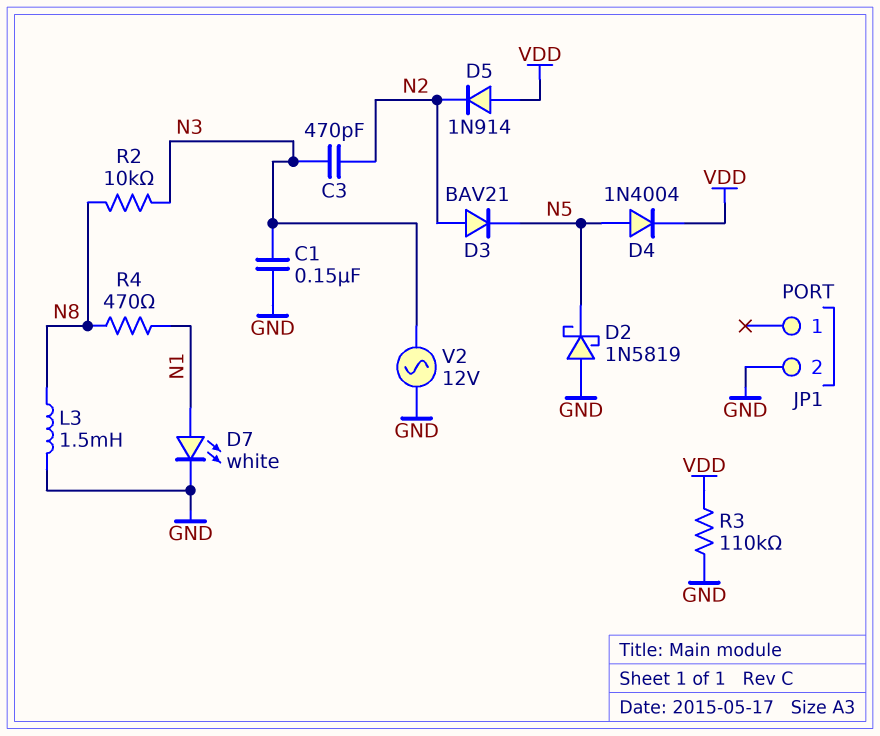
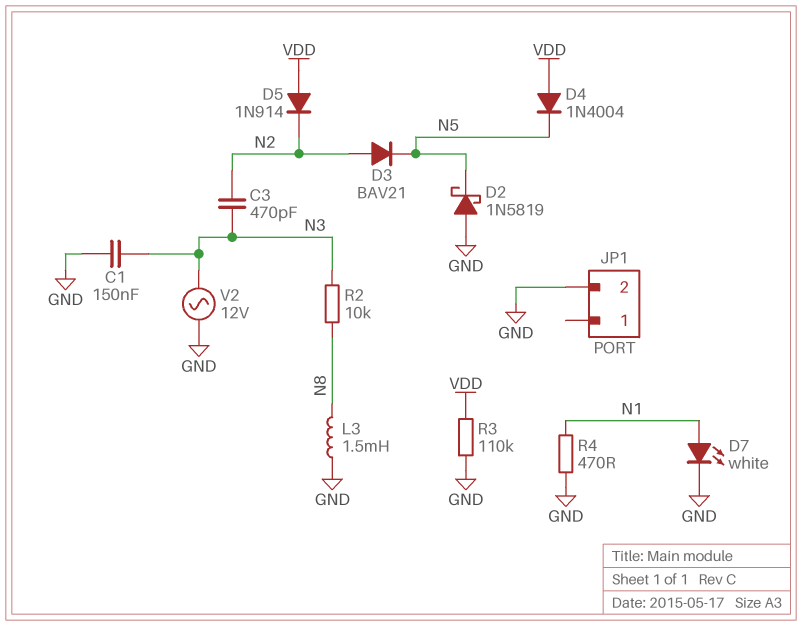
D4: diode 1N4004 (A N5, K VDD) -> diode 1N4004 (A VDD, K N5)
R4: 470 (N1, N8) -> 470 (GND, N1)

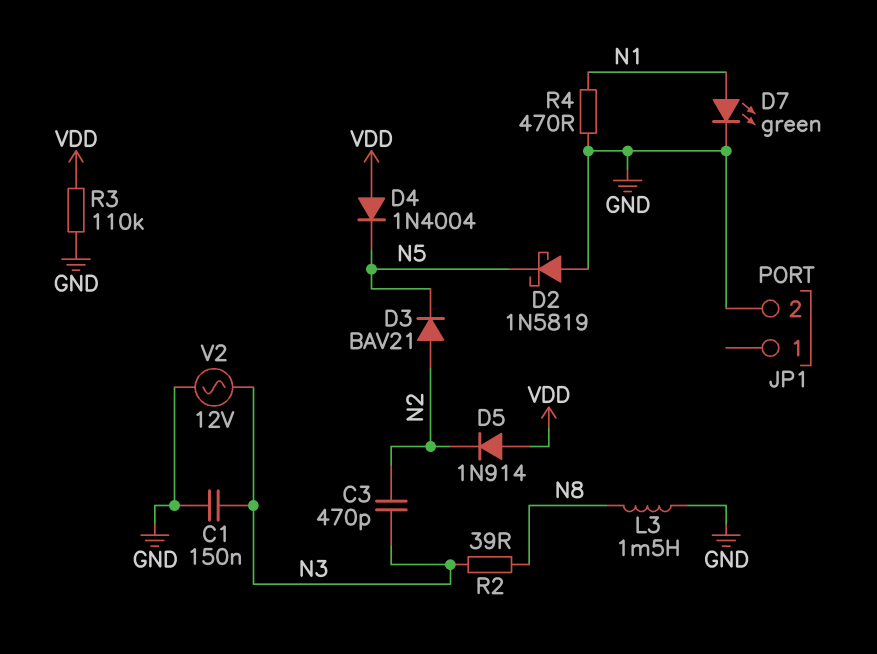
D7: LED white (A N1, K GND) -> LED green (A N1, K GND)
R2: 10k (N3, N8) -> 39 (N3, N8)

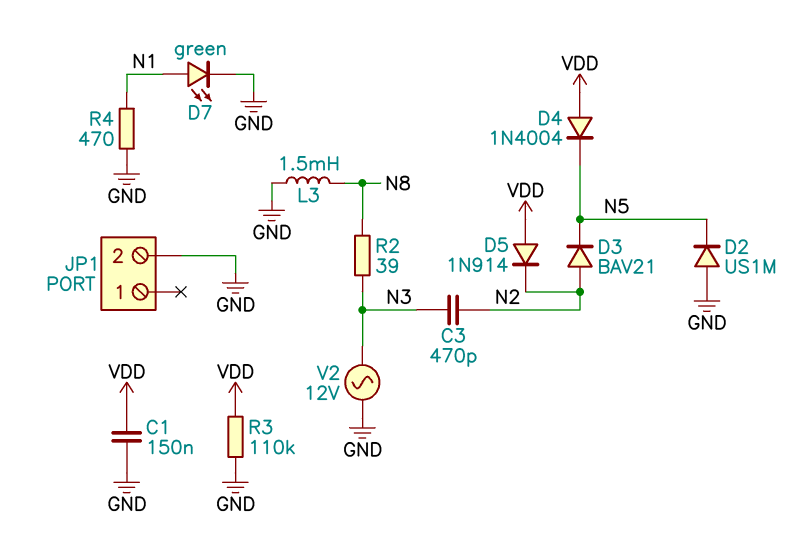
C1: 150nF (GND, N3) -> 150nF (GND, VDD)
D2: schottky 1N5819 (A GND, K N5) -> diode US1M (A GND, K N5)

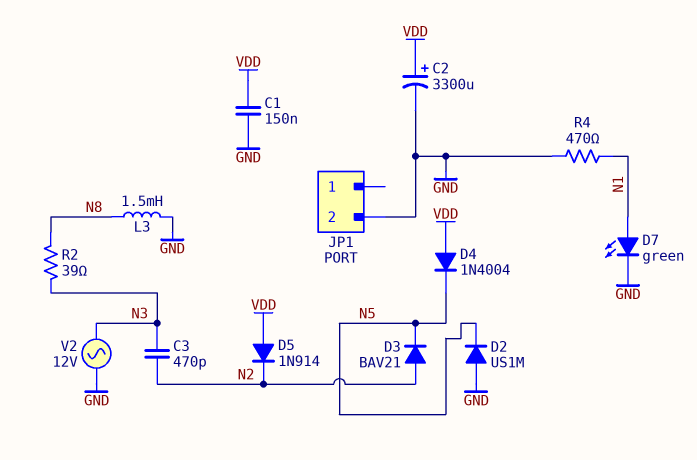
C2: none -> 3300uF (plus VDD, minus GND)
R3: 110k (GND, VDD) -> none

